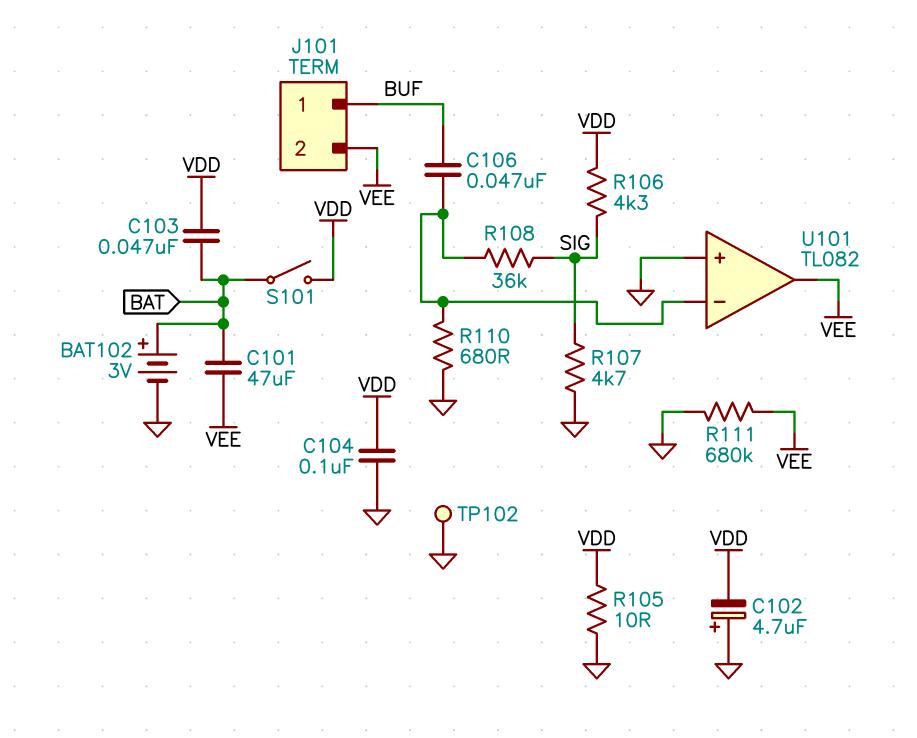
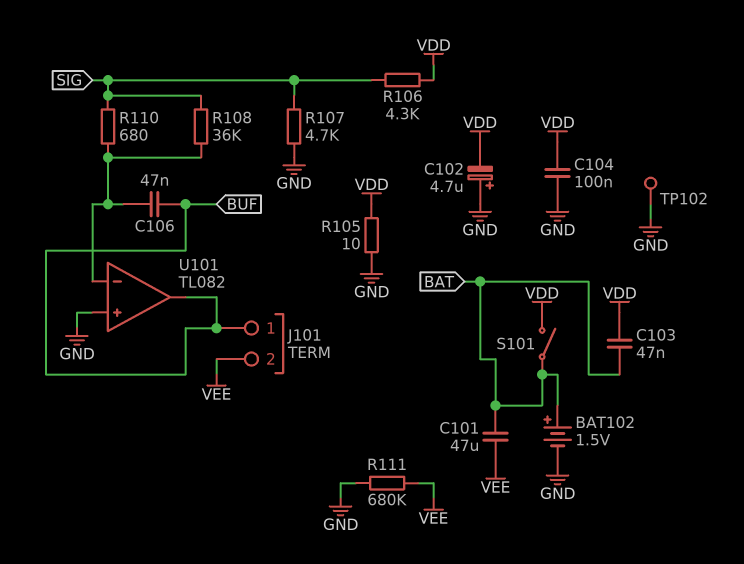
BAT102: 3V (plus BAT, minus GND) -> 1.5V (plus BAT, minus GND)
R110: 680 (GND, U101/in-) -> 680 (SIG, U101/in-)
U101 pin out: VEE -> BUF

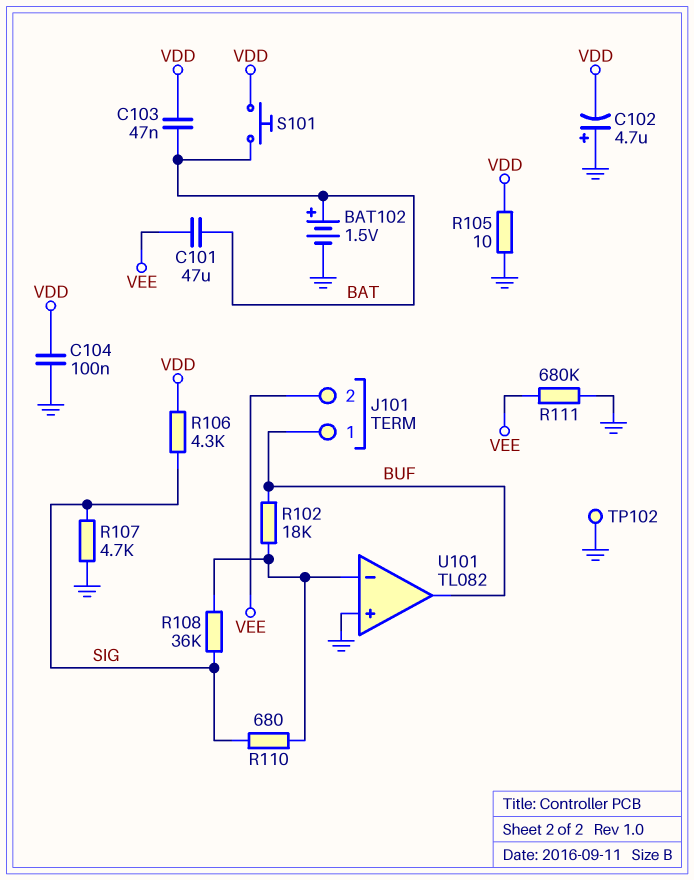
C106: 47nF (BUF, U101/in-) -> none
R102: none -> 18k (BUF, U101/in-)
S101: switch (BAT, VDD) -> button (BAT, VDD)

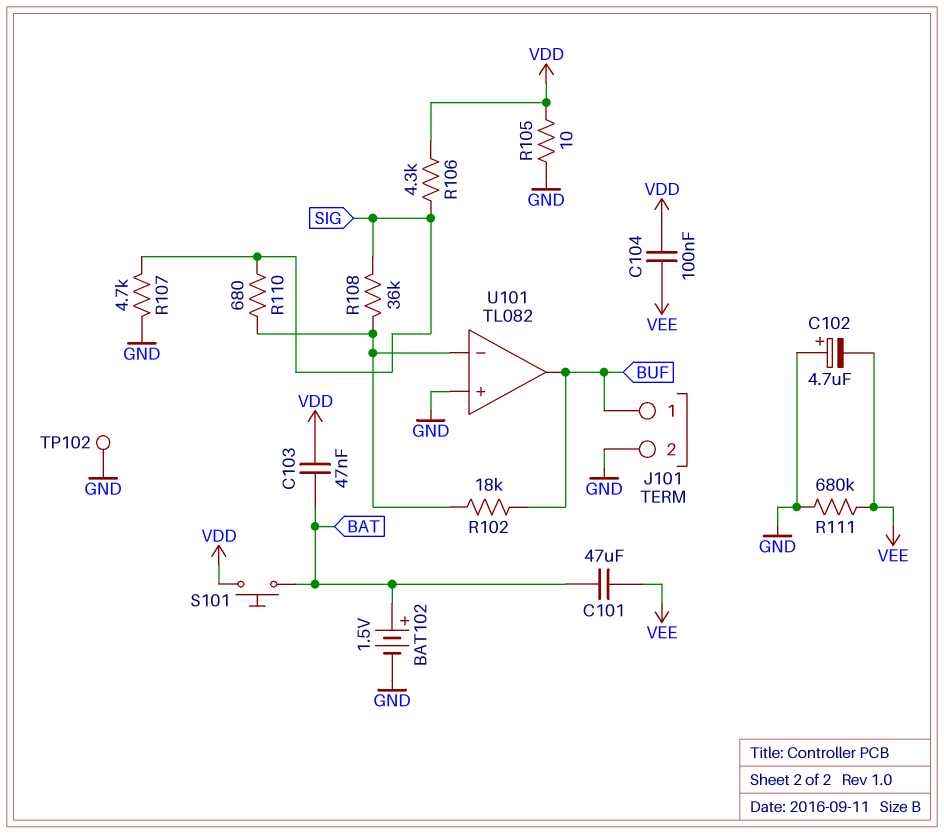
C102: 4.7uF (plus GND, minus VDD) -> 4.7uF (plus GND, minus VEE)
C104: 100nF (GND, VDD) -> 100nF (VDD, VEE)
J101 pin 2: VEE -> GND

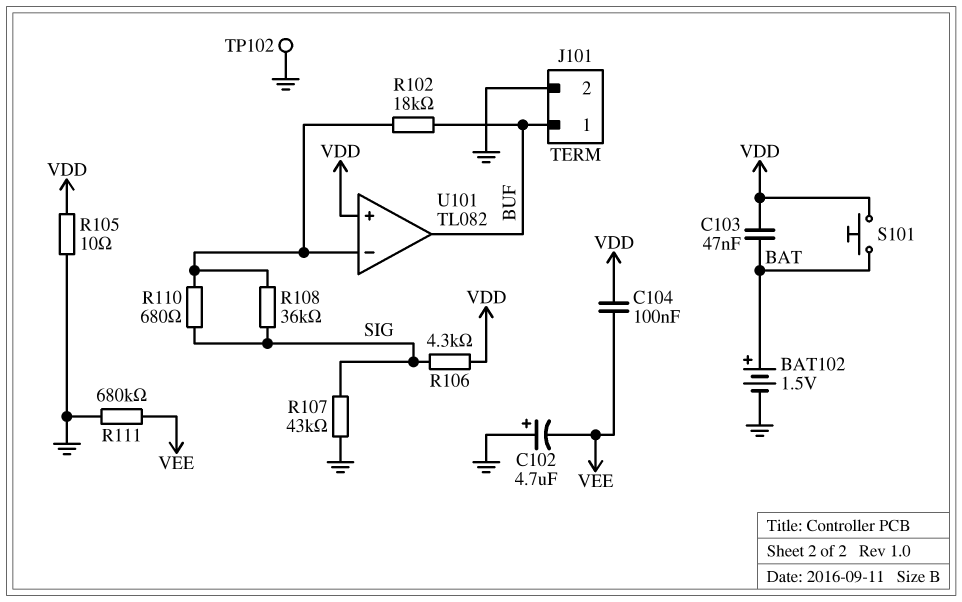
C101: 47uF (BAT, VEE) -> none
R107: 4.7k (GND, SIG) -> 43k (GND, SIG)
U101 pin in+: GND -> VDD

